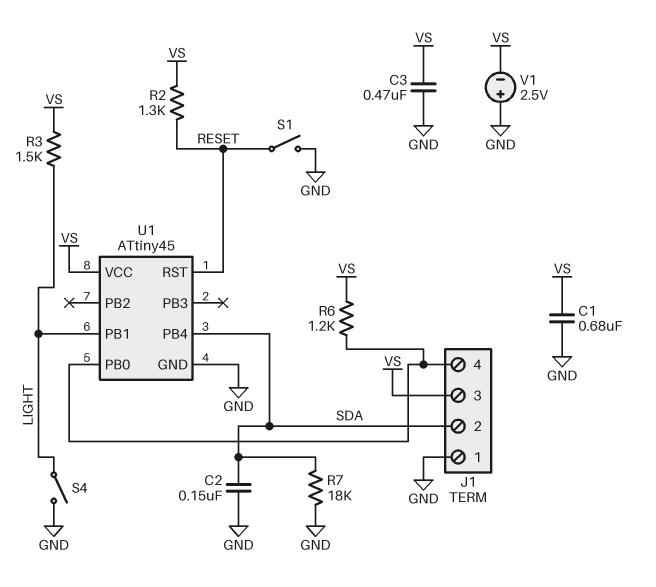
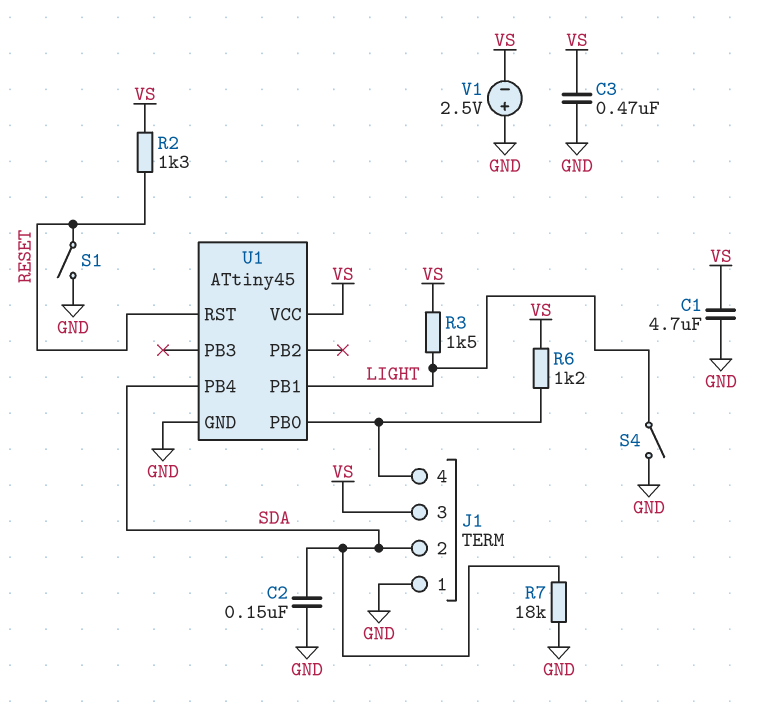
C1: 680nF (GND, VS) -> 4.7uF (GND, VS)

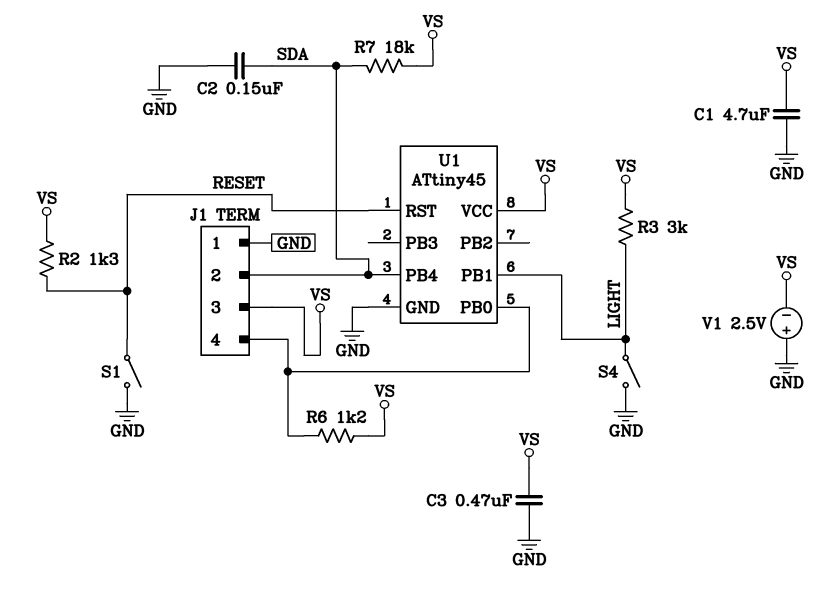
R3: 1.5k (LIGHT, VS) -> 3k (LIGHT, VS)
R7: 18k (GND, SDA) -> 18k (SDA, VS)

